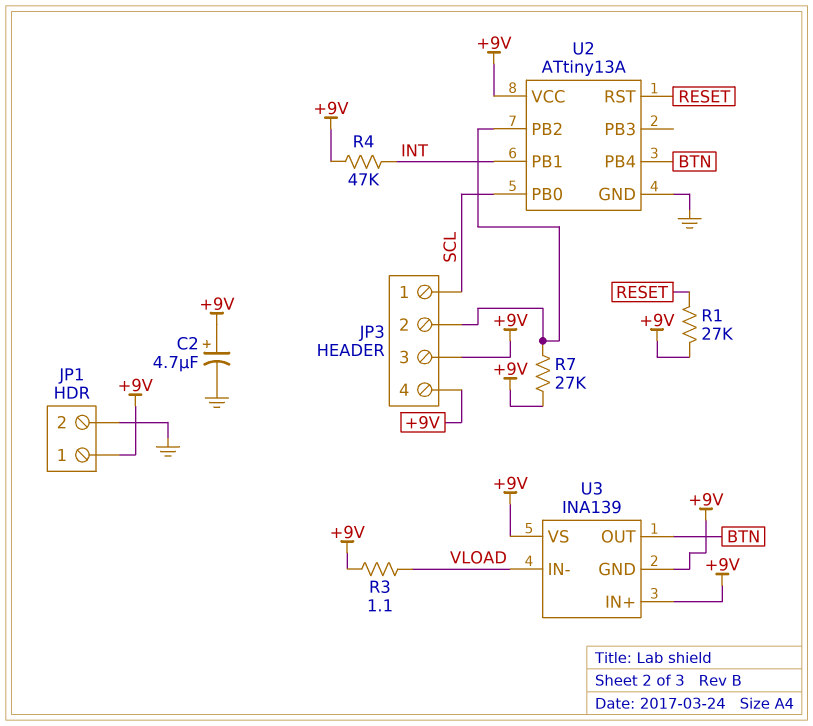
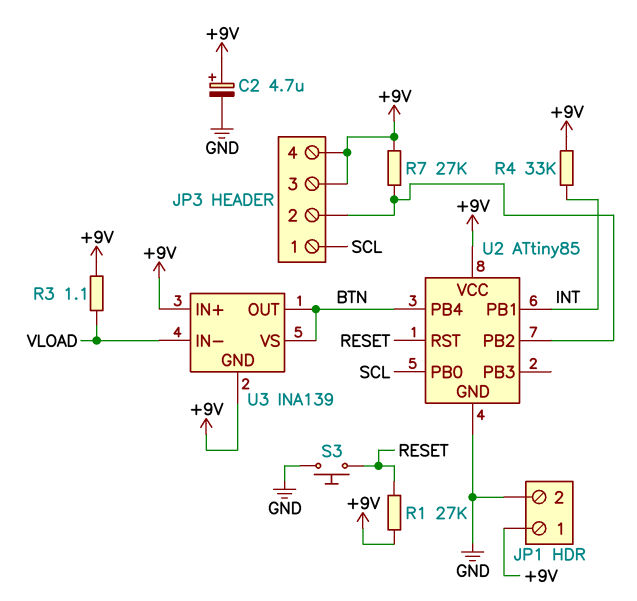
R4: 47k (+9V, INT) -> 33k (+9V, INT)
S3: none -> button (GND, RESET)
U2: ATtiny13A -> ATtiny85
U3 pin VS: +9V -> BTN

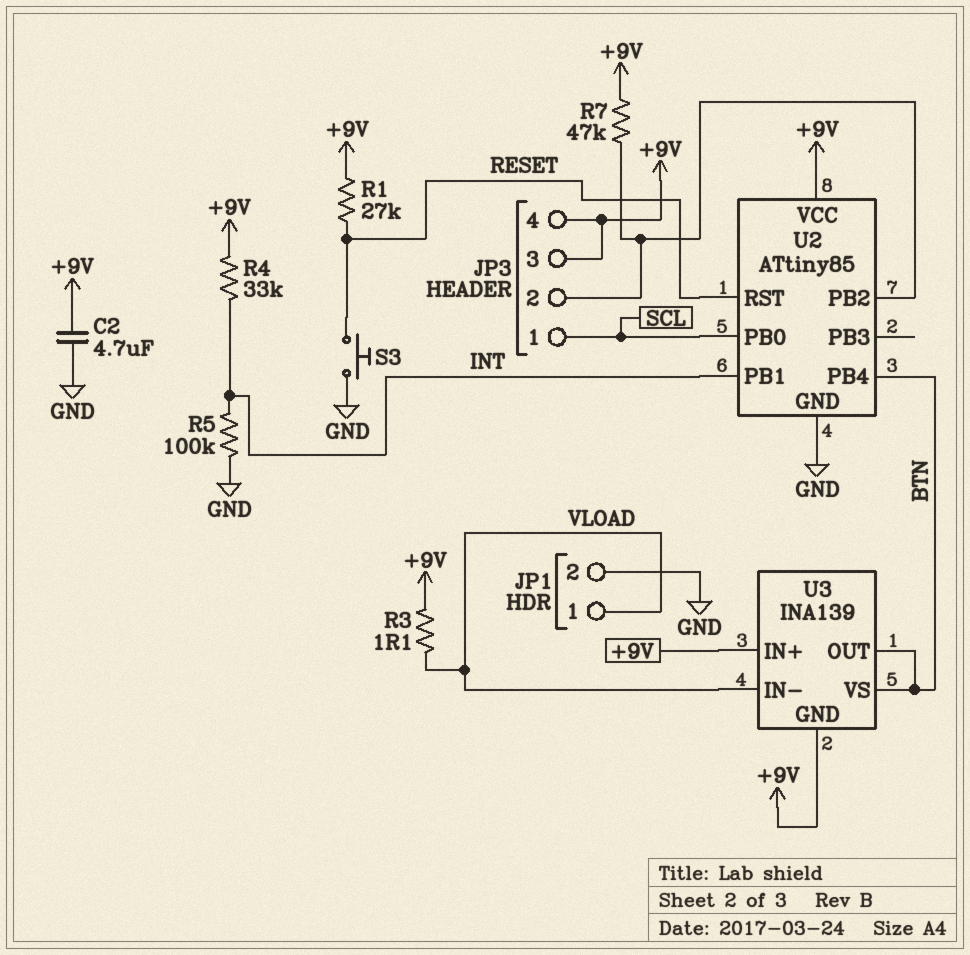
C2: 4.7uF (plus +9V, minus GND) -> 4.7uF (+9V, GND)
JP1 pin 1: +9V -> VLOAD
R5: none -> 100k (GND, INT)
R7: 27k (+9V, JP3/2) -> 47k (+9V, JP3/2)

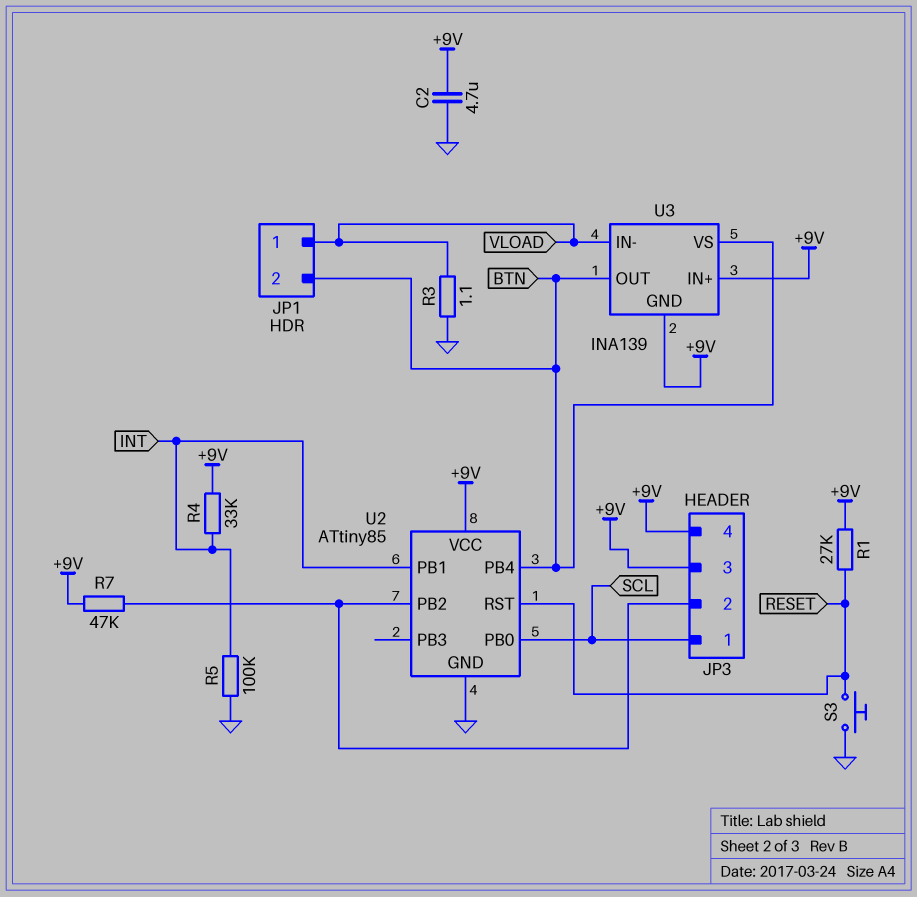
JP1 pin 2: GND -> BTN
R3: 1.1 (+9V, VLOAD) -> 1.1 (GND, VLOAD)

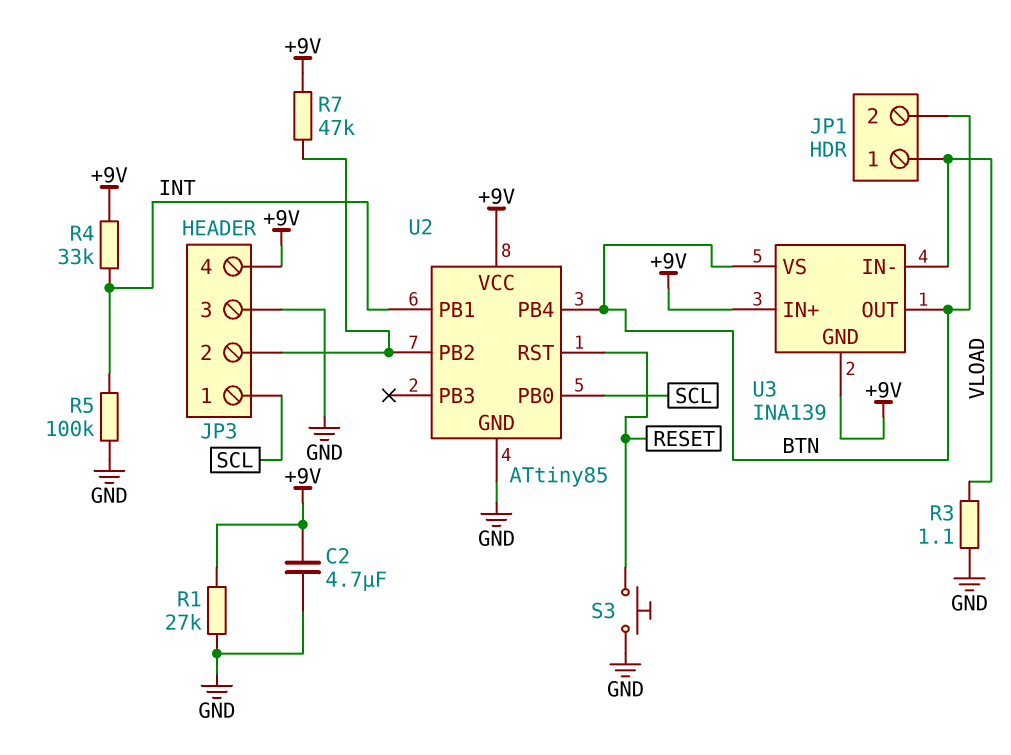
JP3 pin 3: +9V -> GND
R1: 27k (+9V, RESET) -> 27k (+9V, GND)

